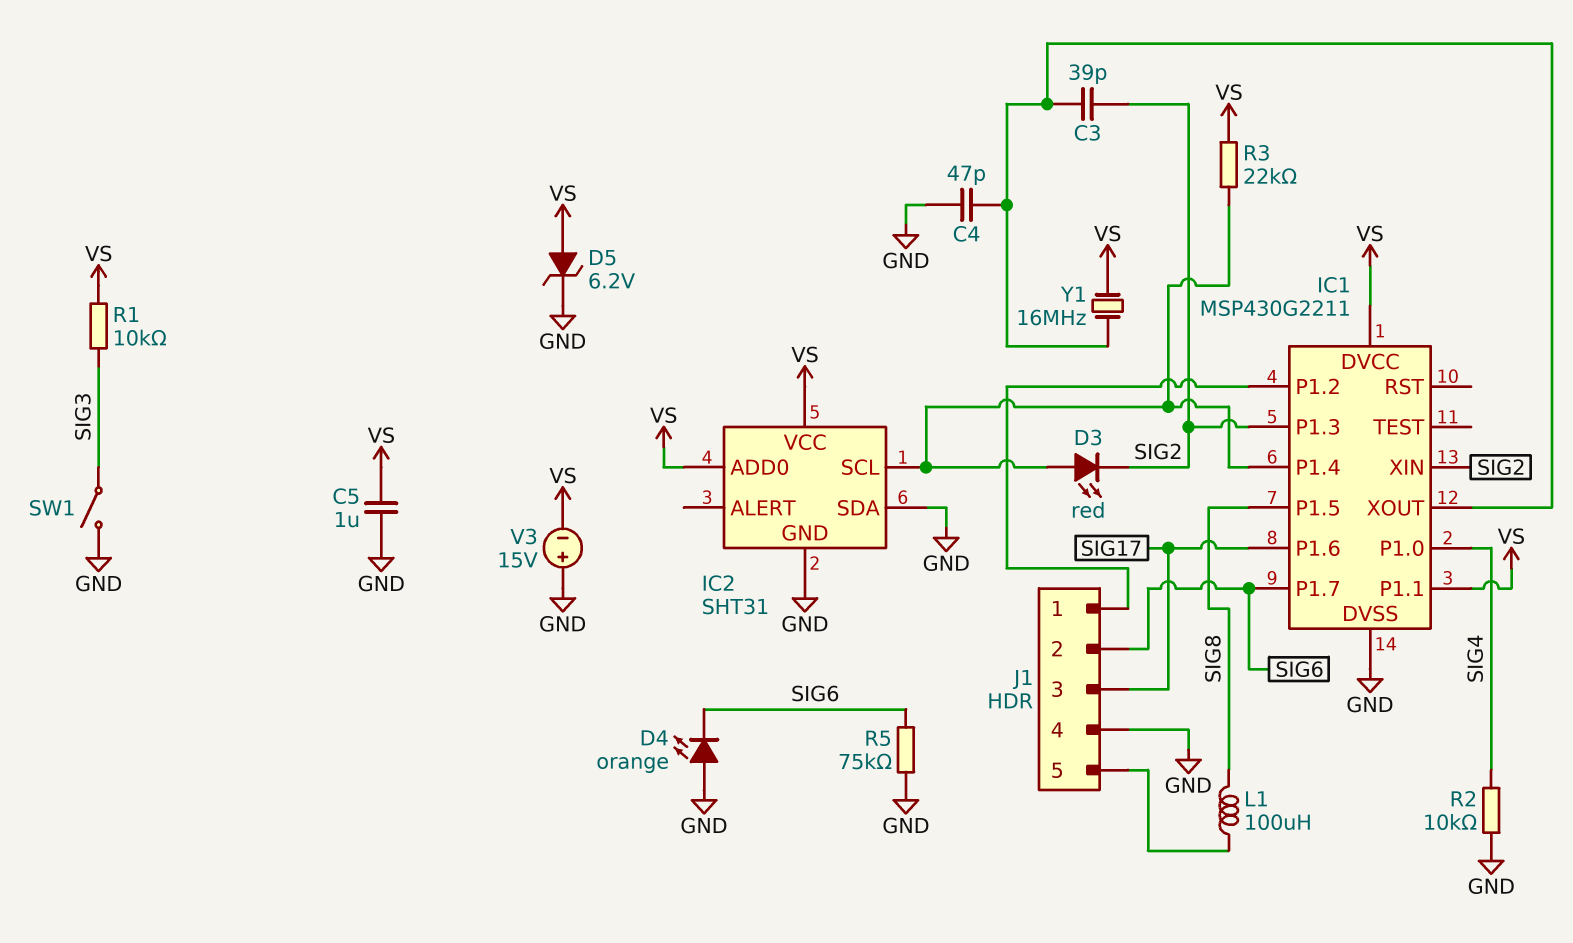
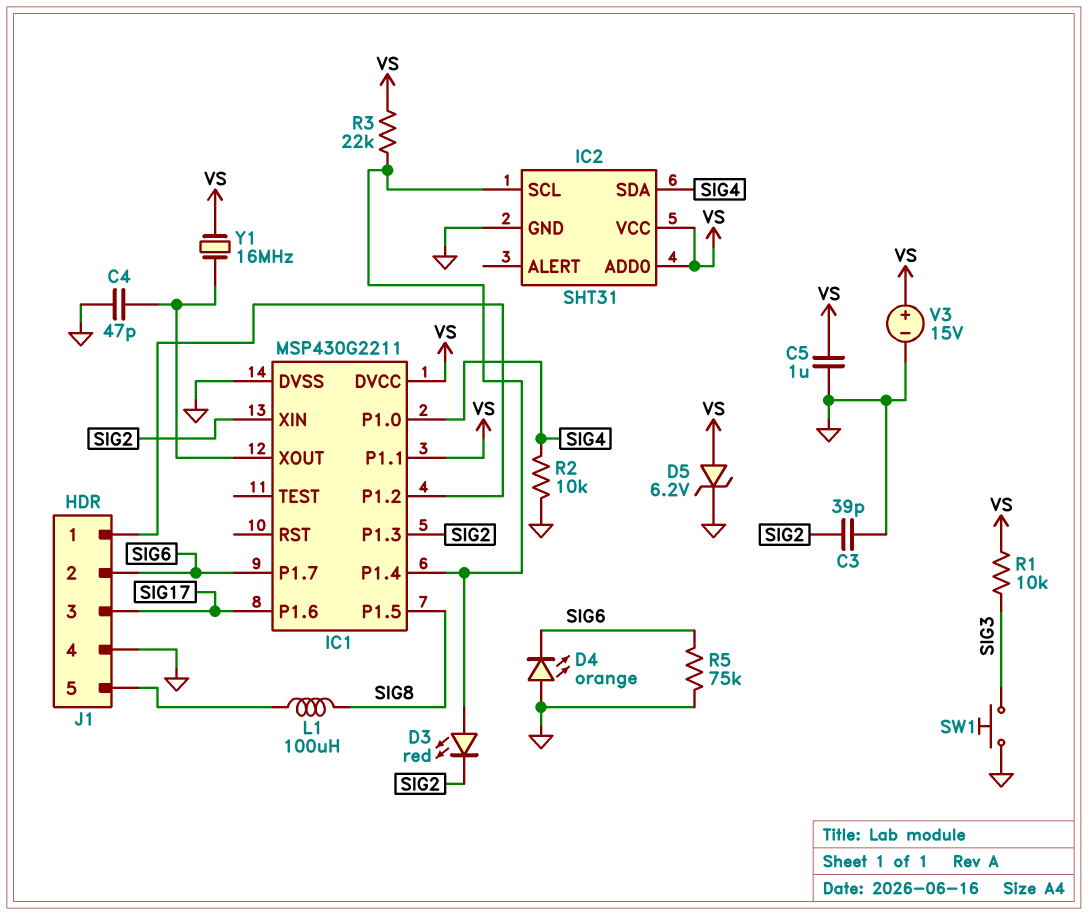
C3: 39pF (IC1/XOUT, SIG2) -> 39pF (GND, SIG2)
IC2 pin SDA: GND -> SIG4
SW1: switch (GND, SIG3) -> button (GND, SIG3)
V3: 15V (plus GND, minus VS) -> 15V (plus VS, minus GND)

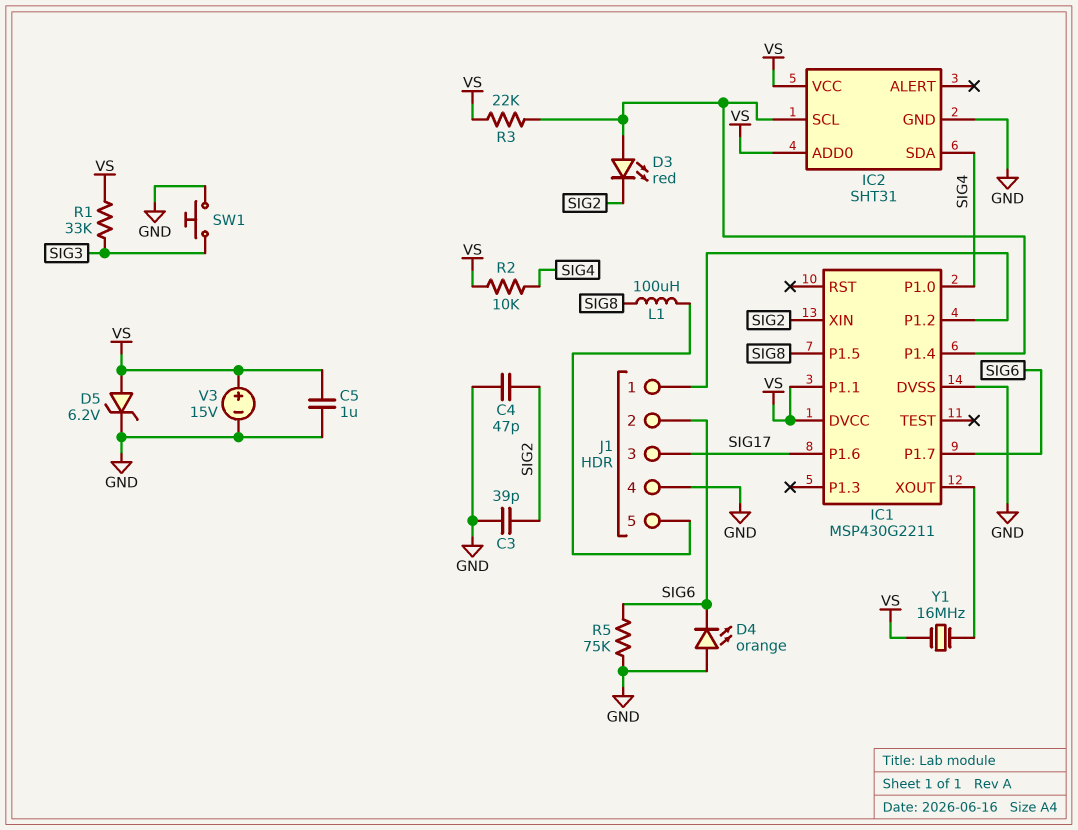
C4: 47pF (GND, IC1/XOUT) -> 47pF (GND, SIG2)
IC1 pin P1.3: SIG2 -> none
R1: 10k (SIG3, VS) -> 33k (SIG3, VS)
R2: 10k (GND, SIG4) -> 10k (SIG4, VS)

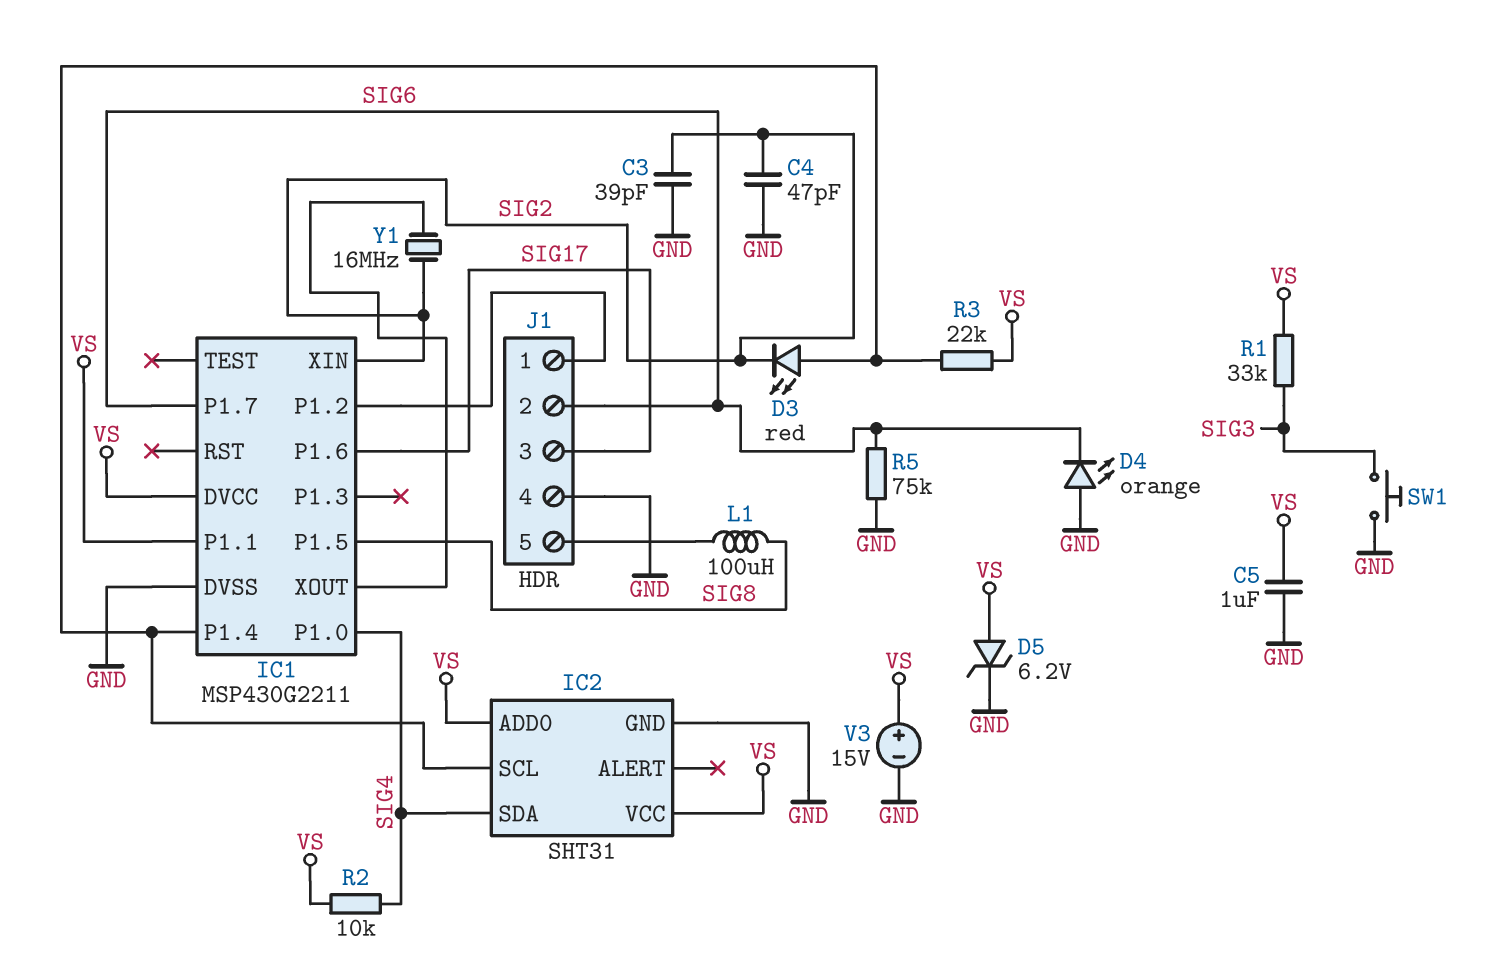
Y1: 16MHz (IC1/XOUT, VS) -> 16MHz (IC1/XOUT, SIG2)

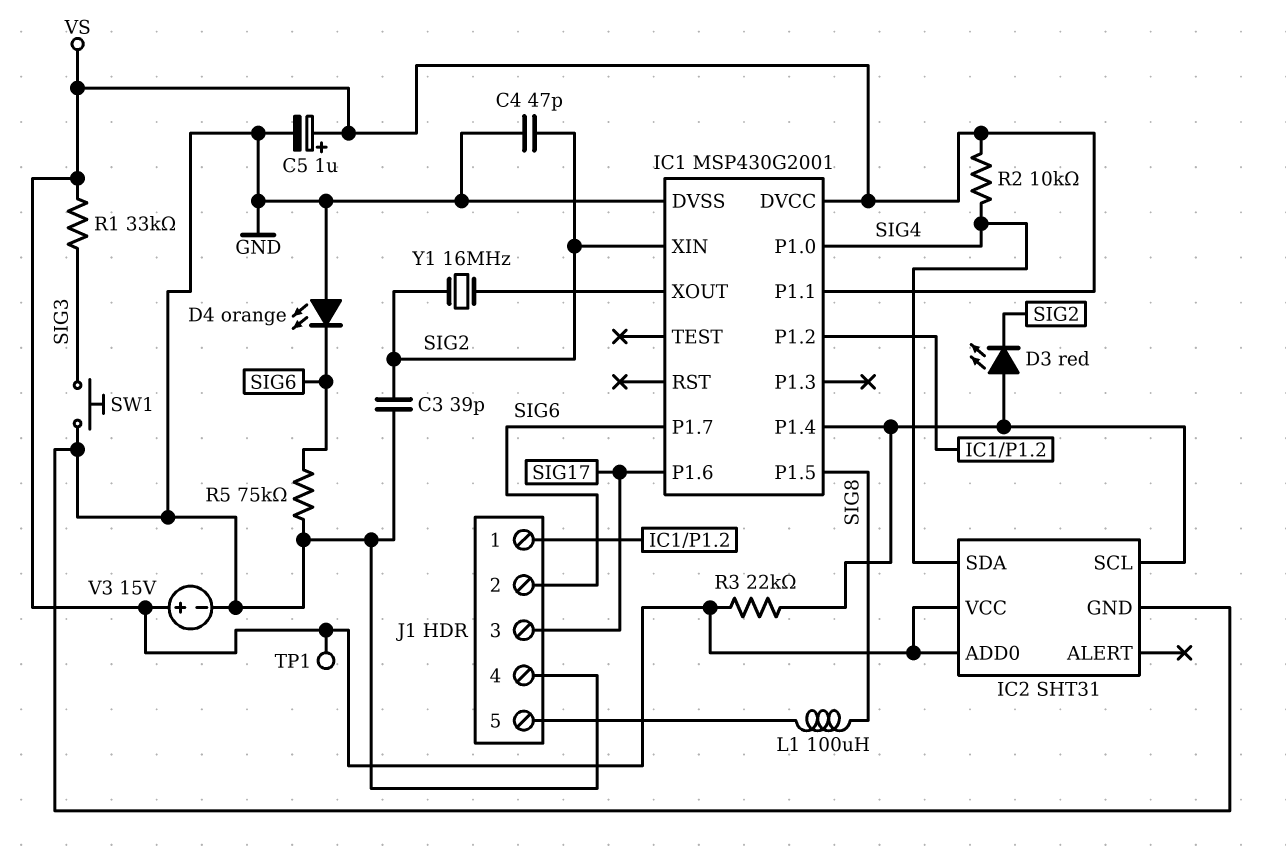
C5: 1uF (GND, VS) -> 1uF (plus VS, minus GND)
D5: zener 6.2V (A VS, K GND) -> none
IC1: MSP430G2211 -> MSP430G2001
TP1: none -> test point (VS)

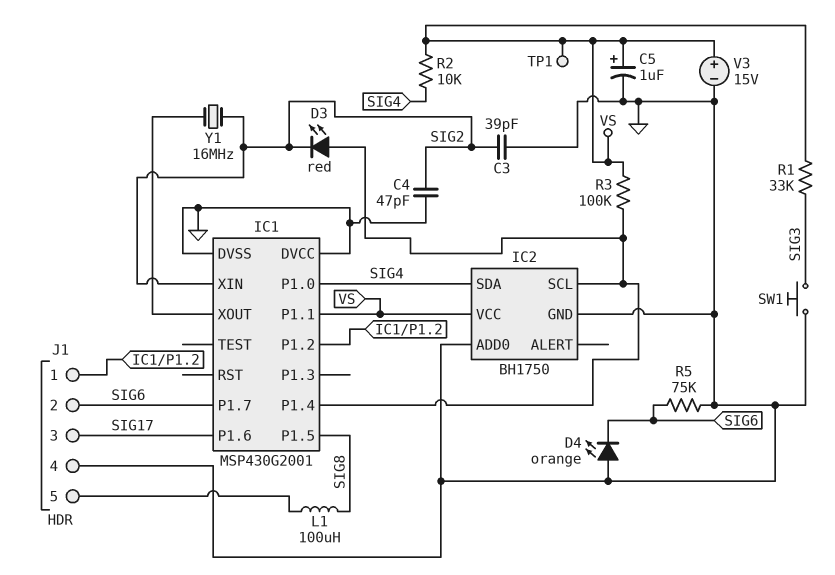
IC1 pin DVCC: VS -> GND
IC2: SHT31 -> BH1750
IC2 pin ADD0: VS -> GND
R3: 22k (IC1/P1.4, VS) -> 100k (IC1/P1.4, VS)

